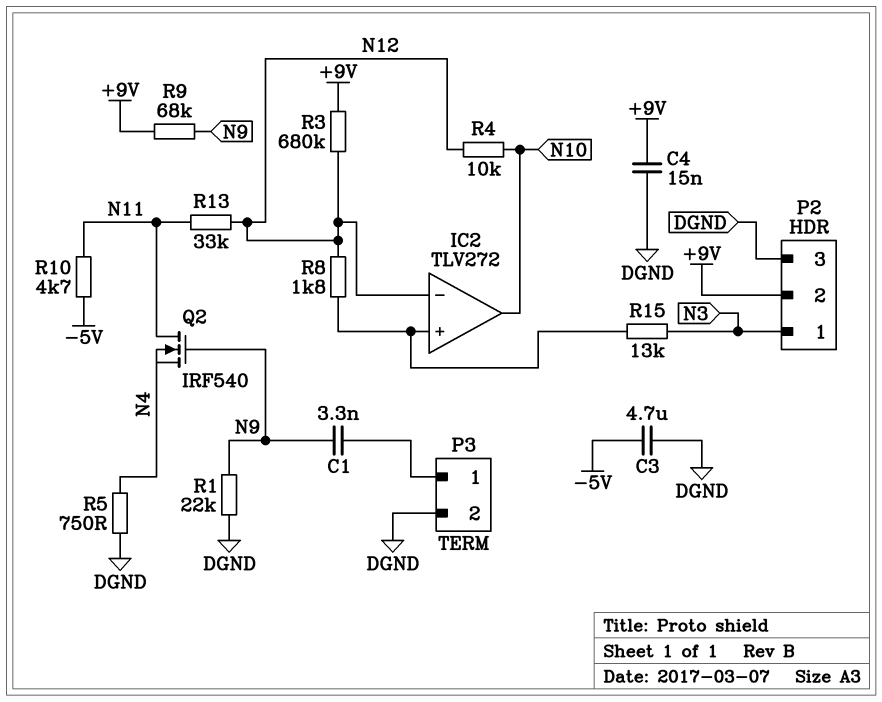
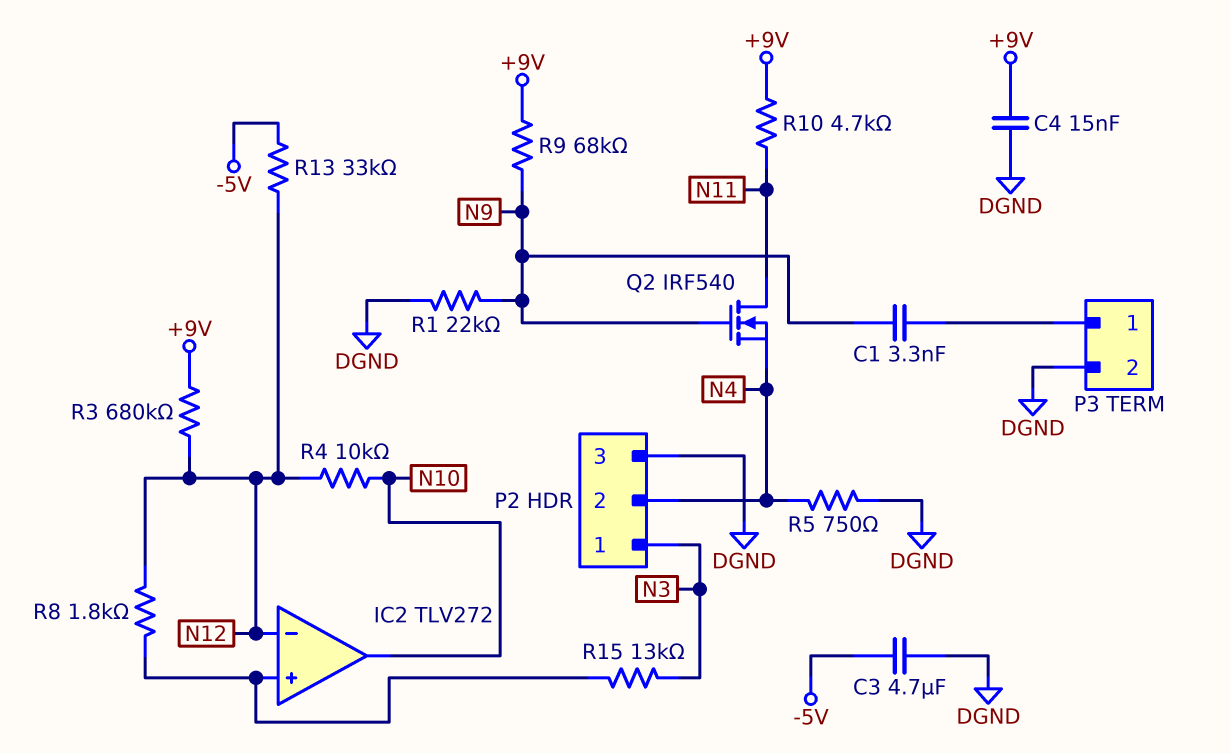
P2 pin 2: +9V -> N4
R10: 4.7k (-5V, N11) -> 4.7k (+9V, N11)
R13: 33k (N11, N12) -> 33k (-5V, N12)

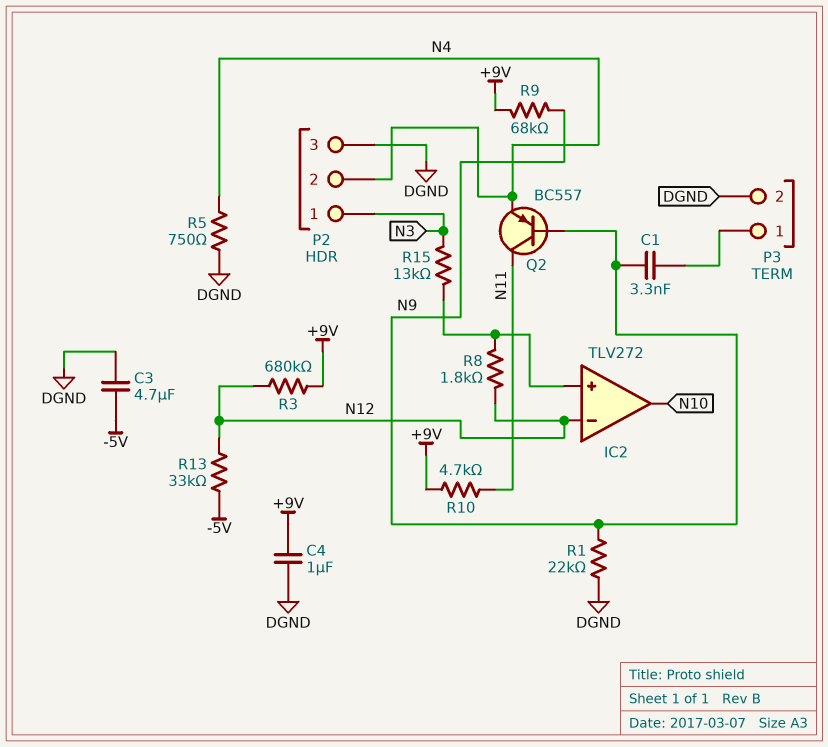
C4: 15nF (+9V, DGND) -> 1uF (+9V, DGND)
Q2: NMOS IRF540 (G N9, D N11, S N4) -> PNP BC557 (B N9, C N11, E N4)
R4: 10k (N10, N12) -> none

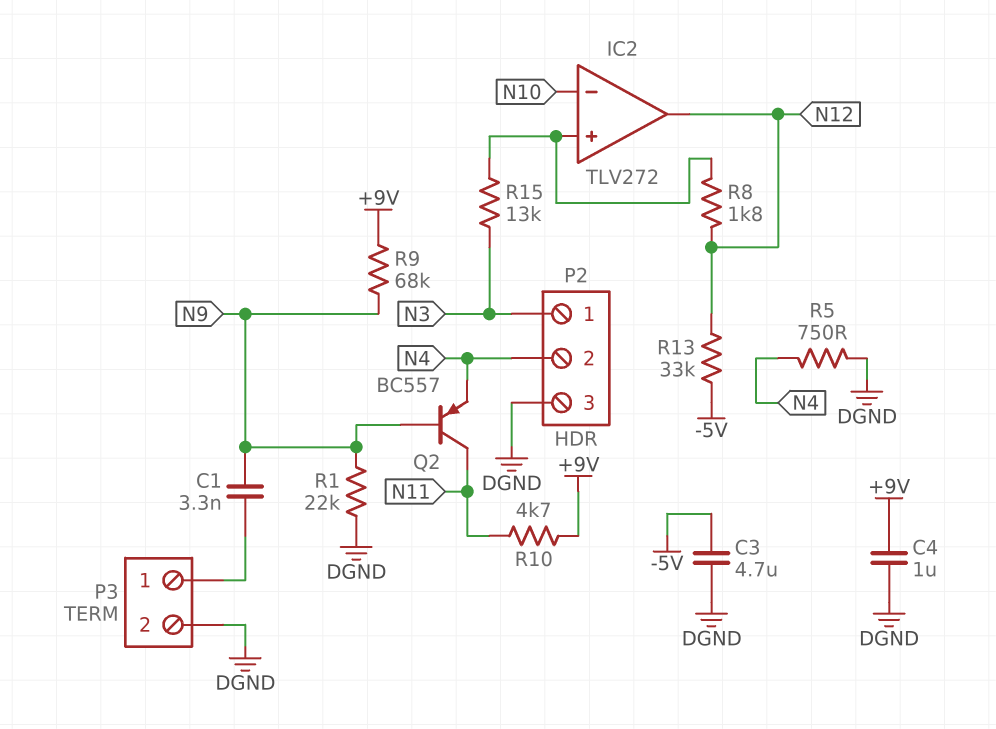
IC2 pin in-: N12 -> N10
IC2 pin out: N10 -> N12
R3: 680k (+9V, N12) -> none

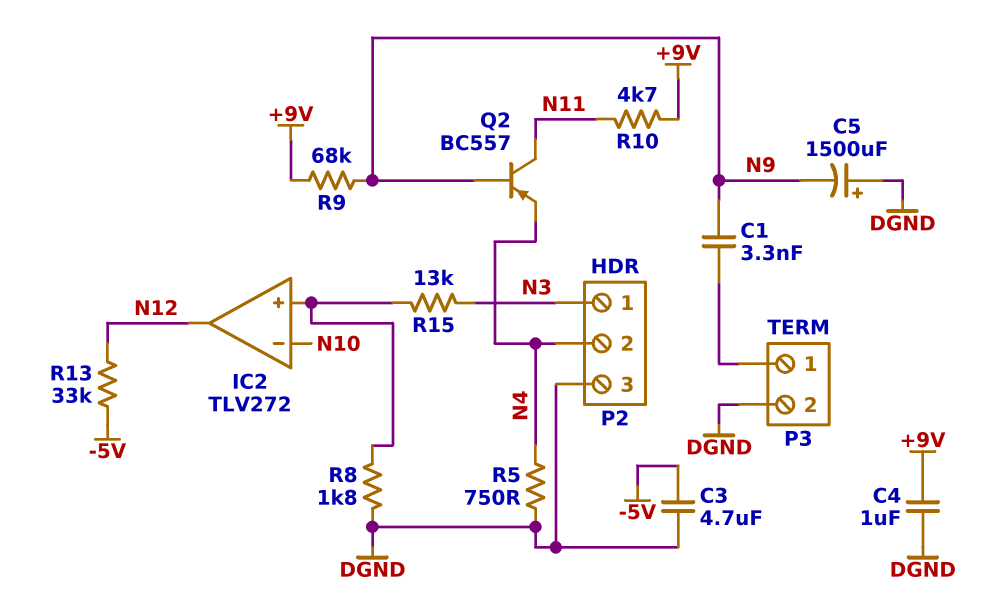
C5: none -> 1500uF (plus DGND, minus N9)
R1: 22k (DGND, N9) -> none
R8: 1.8k (IC2/in+, N12) -> 1.8k (DGND, IC2/in+)

